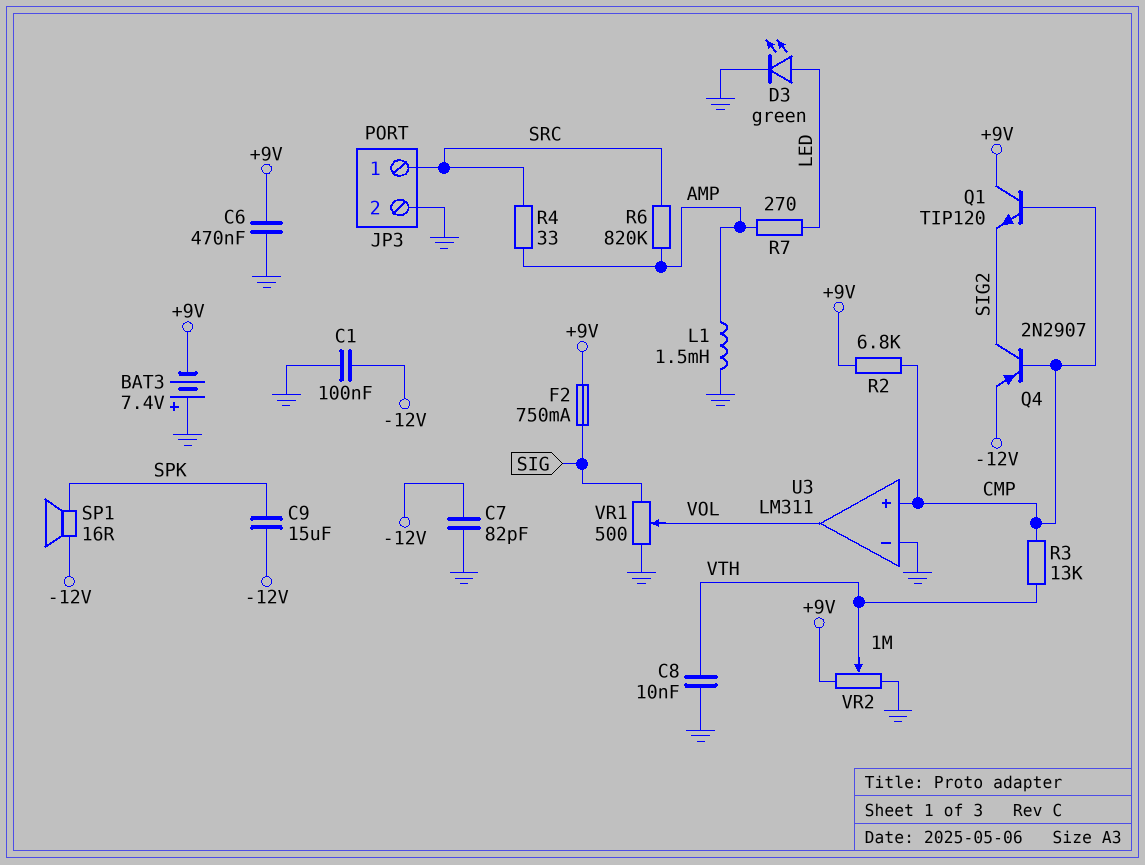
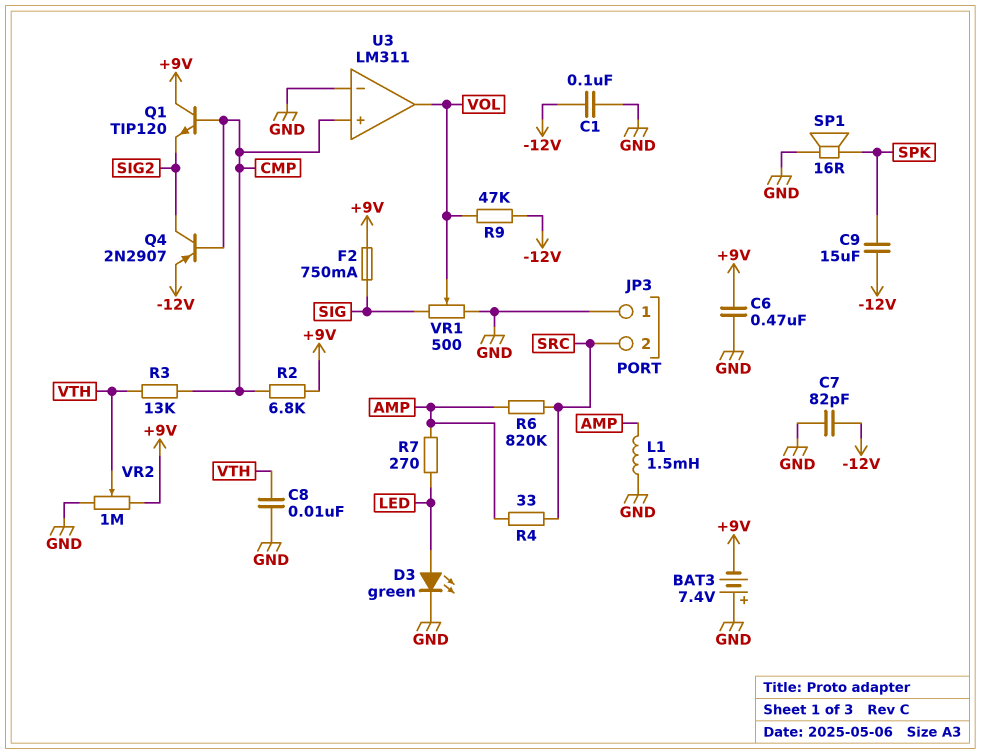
JP3 pin 1: SRC -> GND
JP3 pin 2: GND -> SRC
R9: none -> 47k (-12V, VOL)
SP1: speaker 16R (-12V, SPK) -> speaker 16R (GND, SPK)

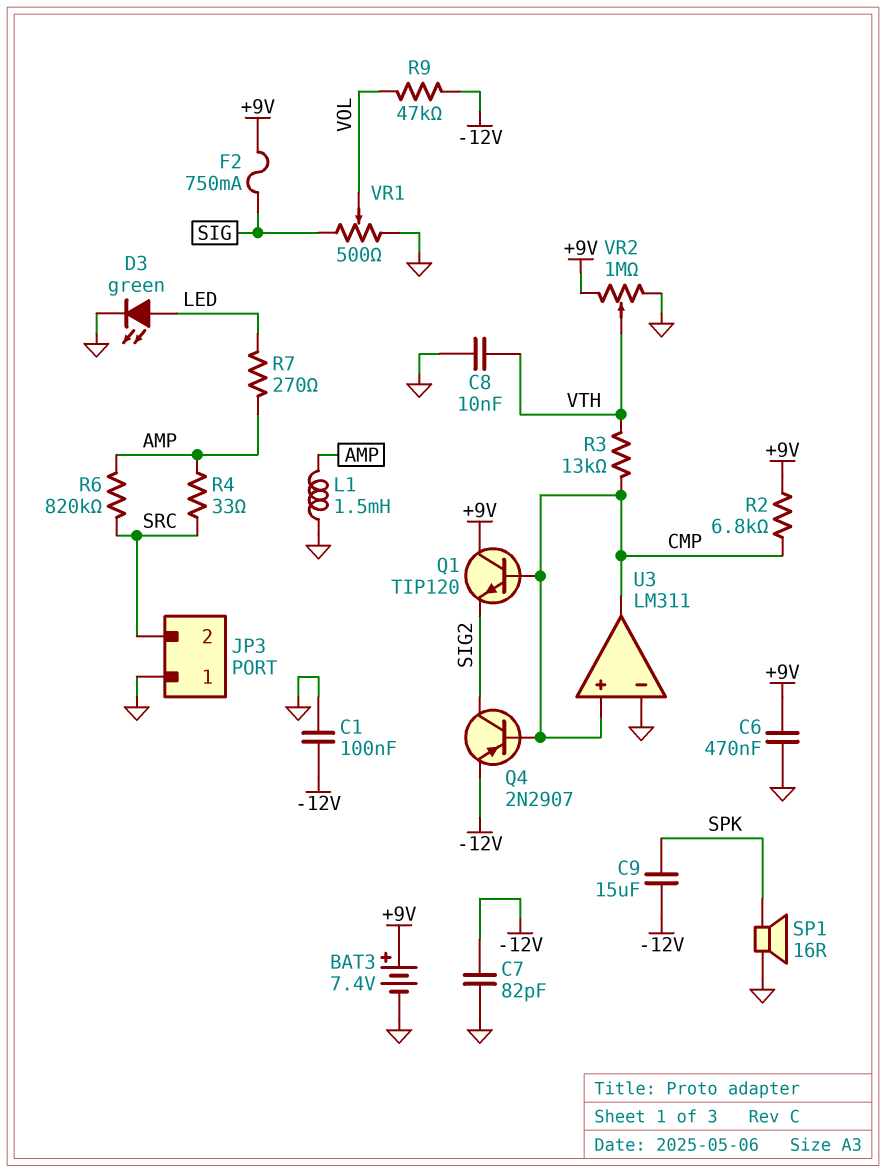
BAT3: 7.4V (plus GND, minus +9V) -> 7.4V (plus +9V, minus GND)
U3 pin out: VOL -> CMP

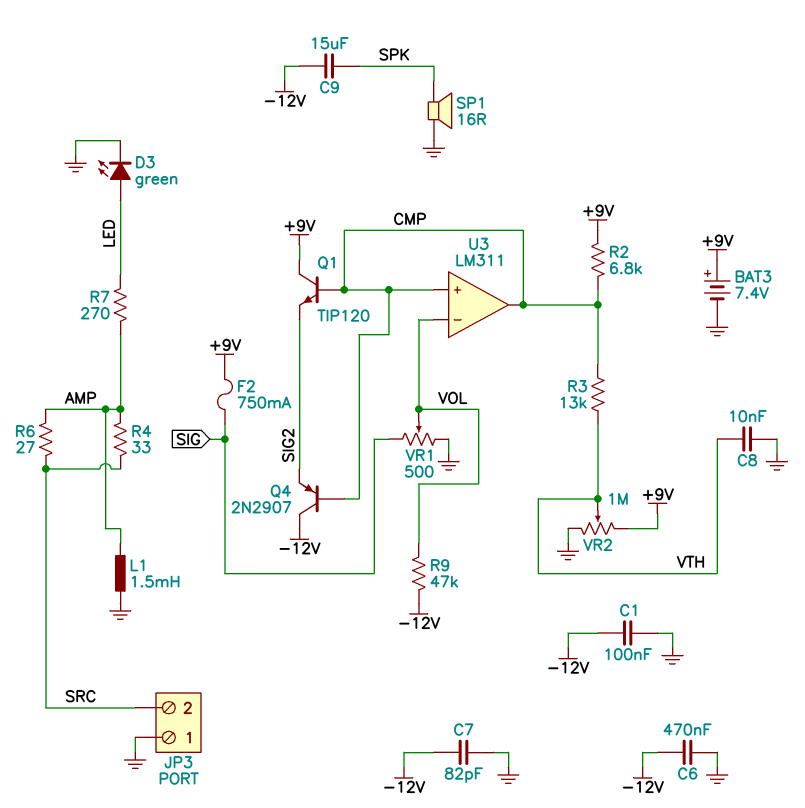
C6: 470nF (+9V, GND) -> 470nF (-12V, GND)
Q4: PNP 2N2907 (B CMP, C SIG2, E -12V) -> PNP 2N2907 (B CMP, C -12V, E SIG2)
R6: 820k (AMP, SRC) -> 27 (AMP, SRC)
U3 pin in-: GND -> VOL

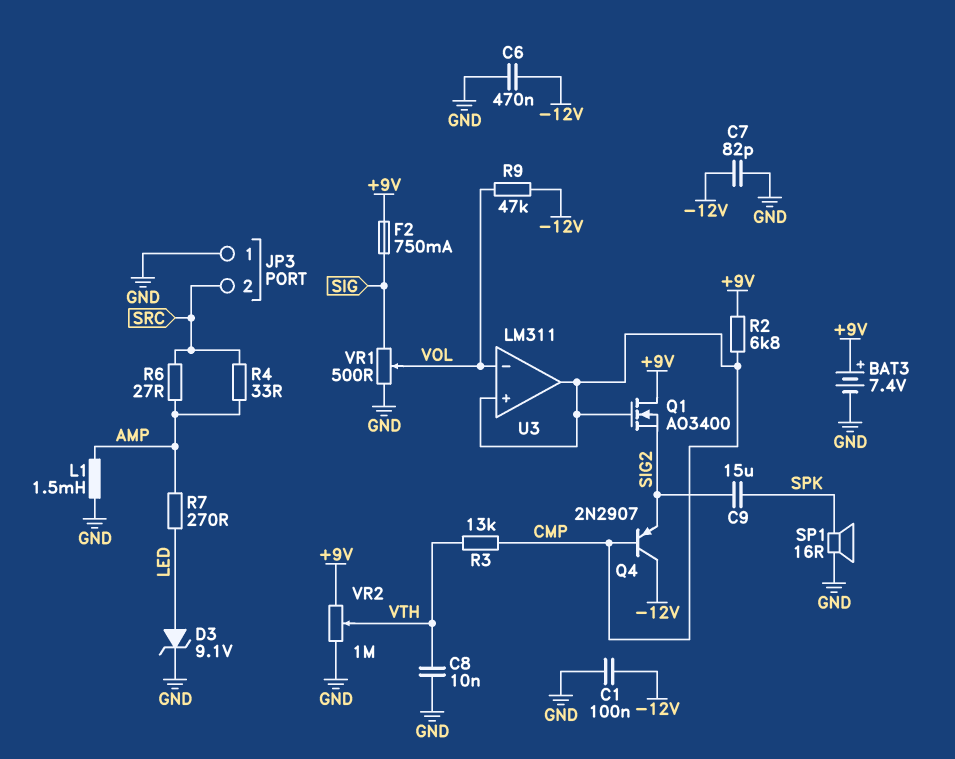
C9: 15uF (-12V, SPK) -> 15uF (SIG2, SPK)
D3: LED green (A LED, K GND) -> zener 9.1V (A LED, K GND)
Q1: NPN TIP120 (B CMP, C +9V, E SIG2) -> NMOS AO3400 (G CMP, D +9V, S SIG2)

